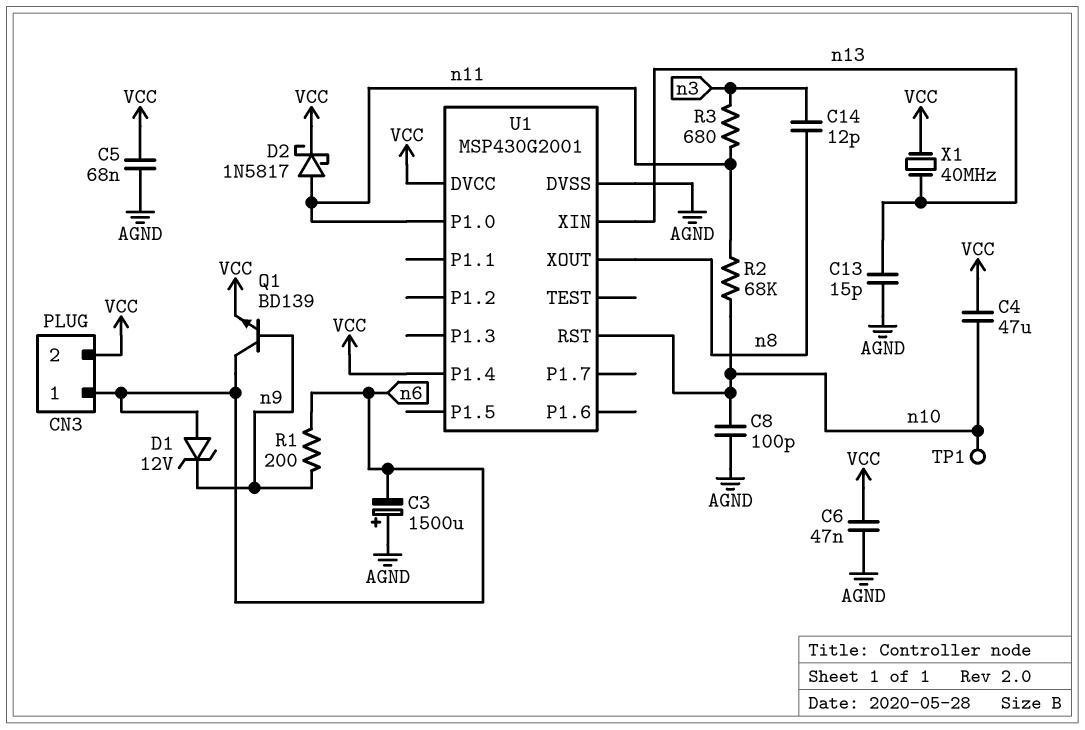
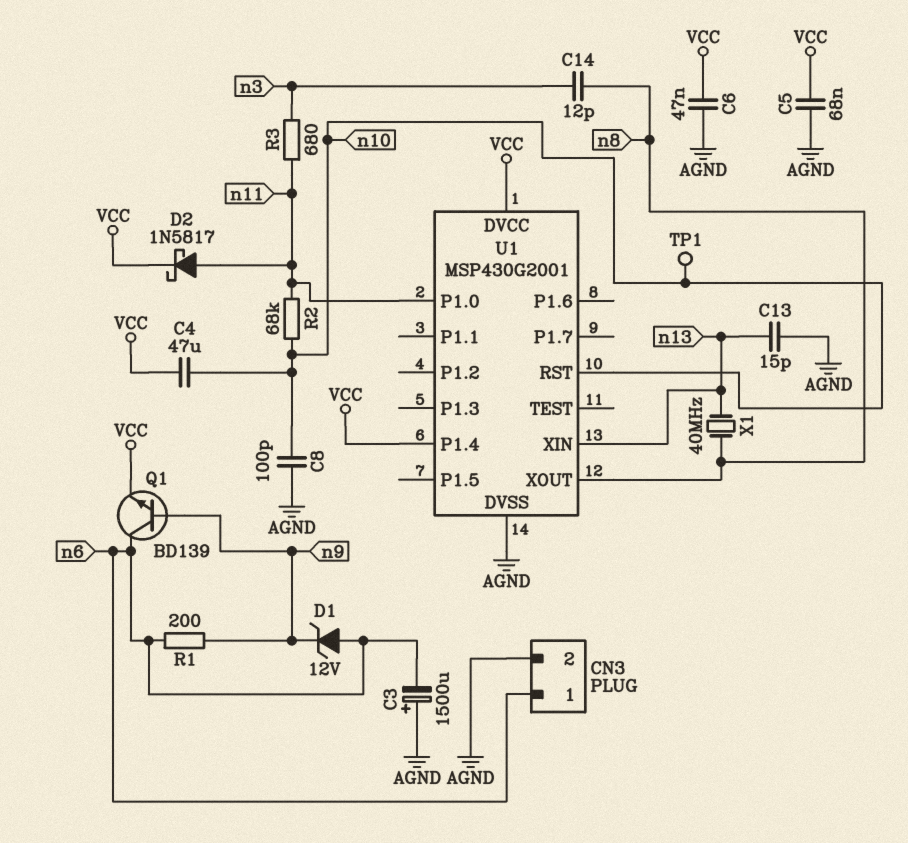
CN3 pin 2: VCC -> AGND
X1: 40MHz (VCC, n13) -> 40MHz (n8, n13)

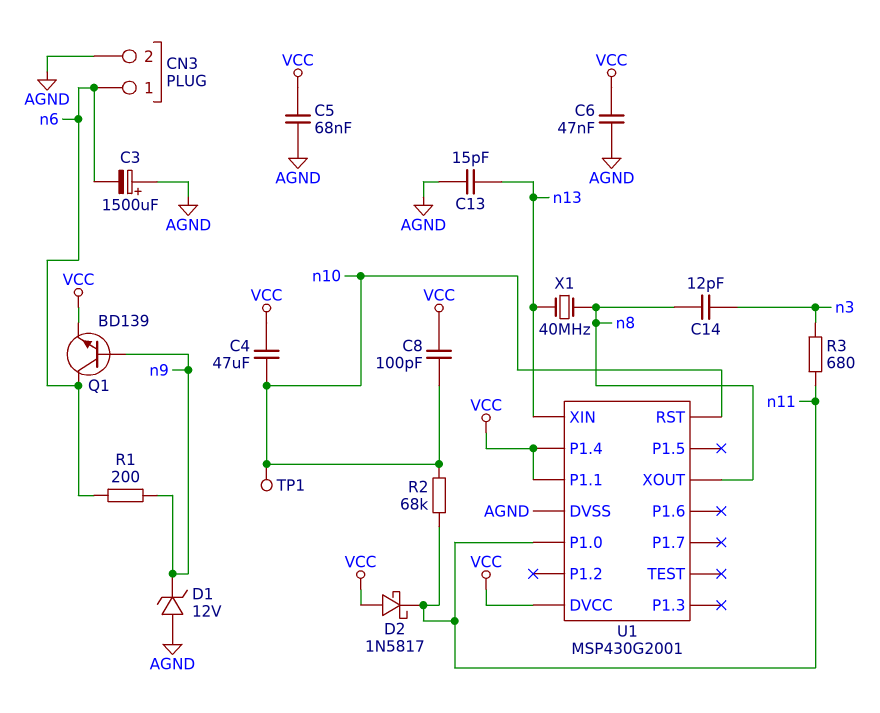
C8: 100pF (AGND, n10) -> 100pF (VCC, n10)
D1: zener 12V (A n6, K n9) -> zener 12V (A AGND, K n9)
D2: schottky 1N5817 (A n11, K VCC) -> schottky 1N5817 (A VCC, K n11)
U1 pin P1.1: none -> VCC

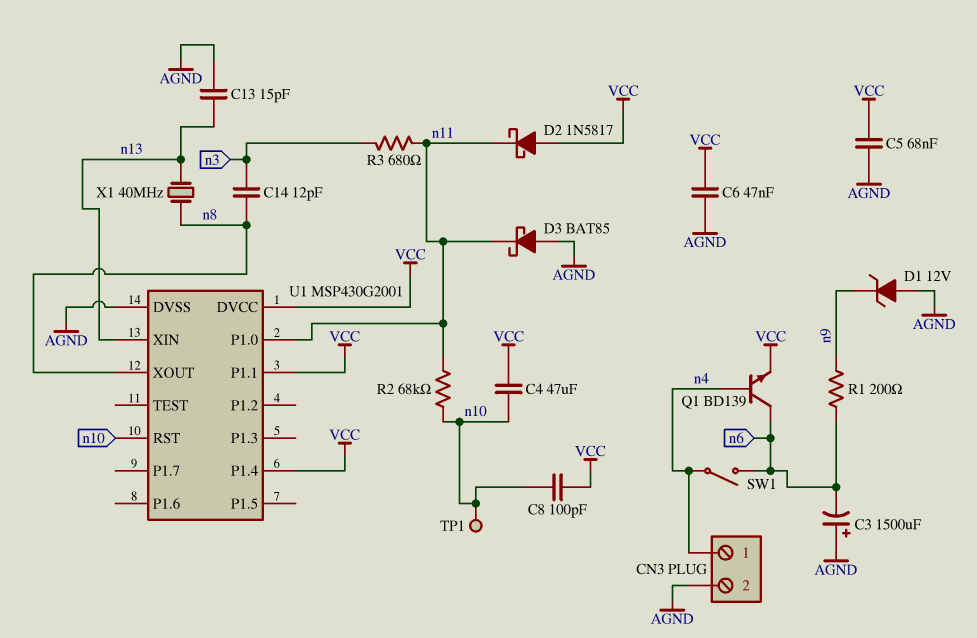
CN3 pin 1: n6 -> n4
D3: none -> schottky BAT85 (A AGND, K n11)
Q1: NPN BD139 (B n9, C n6, E VCC) -> NPN BD139 (B n4, C n6, E VCC)
SW1: none -> switch (n4, n6)

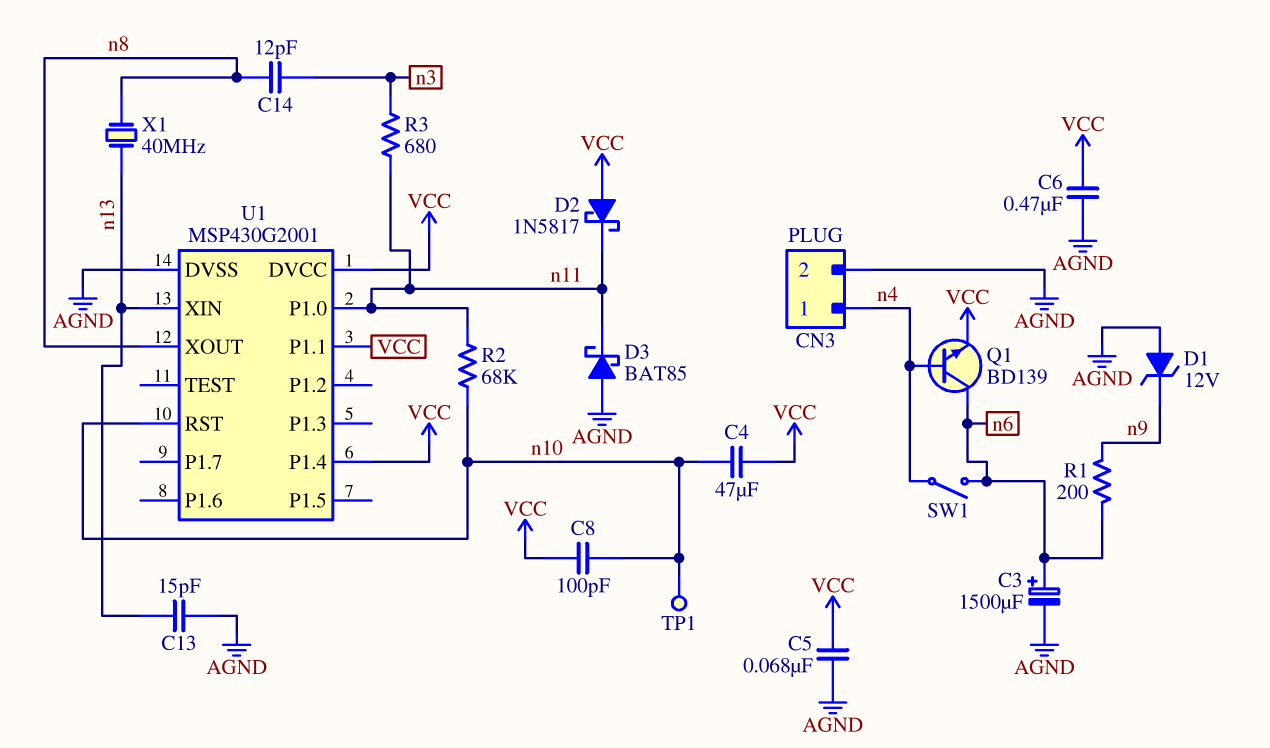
C3: 1500uF (plus AGND, minus n6) -> 1500uF (plus n6, minus AGND)
C6: 47nF (AGND, VCC) -> 470nF (AGND, VCC)

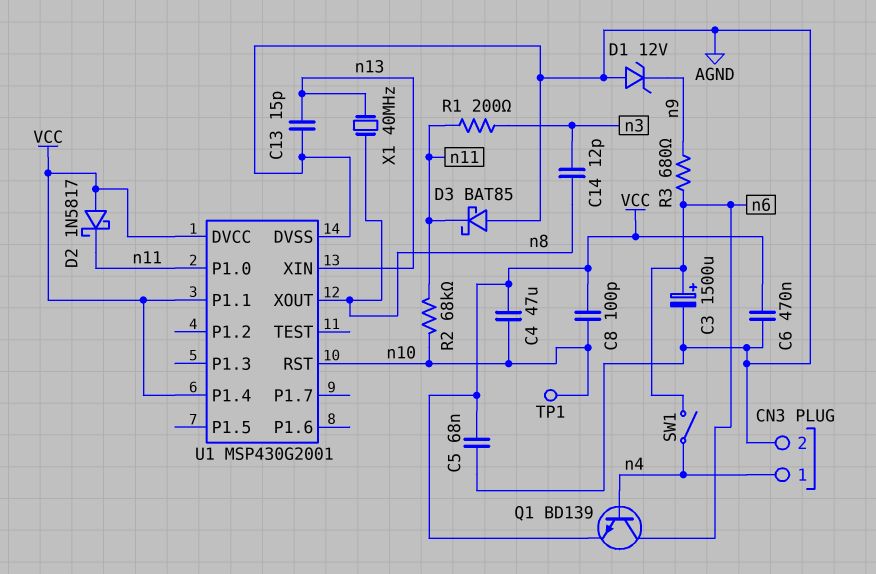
R1: 200 (n6, n9) -> 200 (n3, n11)
R3: 680 (n3, n11) -> 680 (n6, n9)

